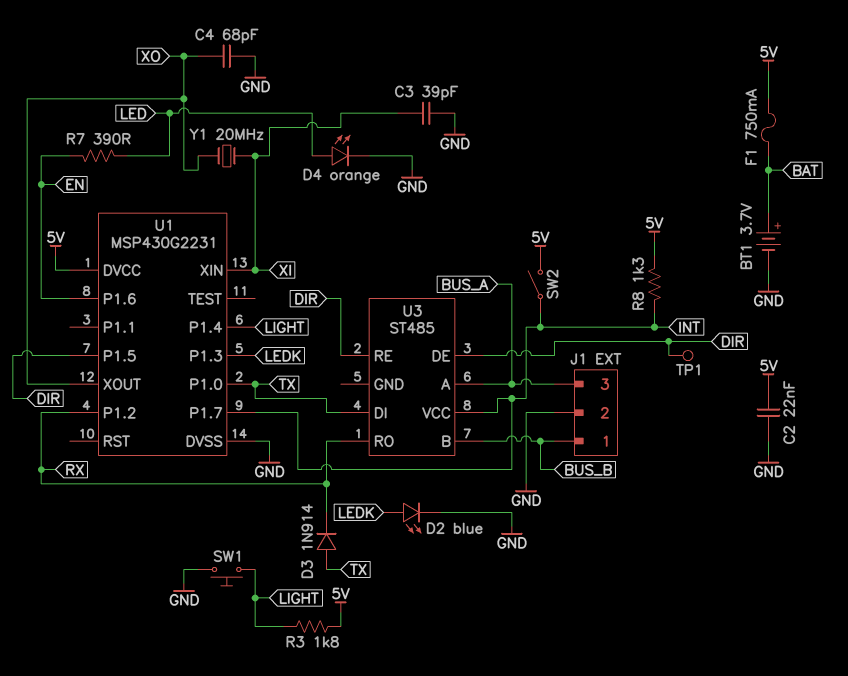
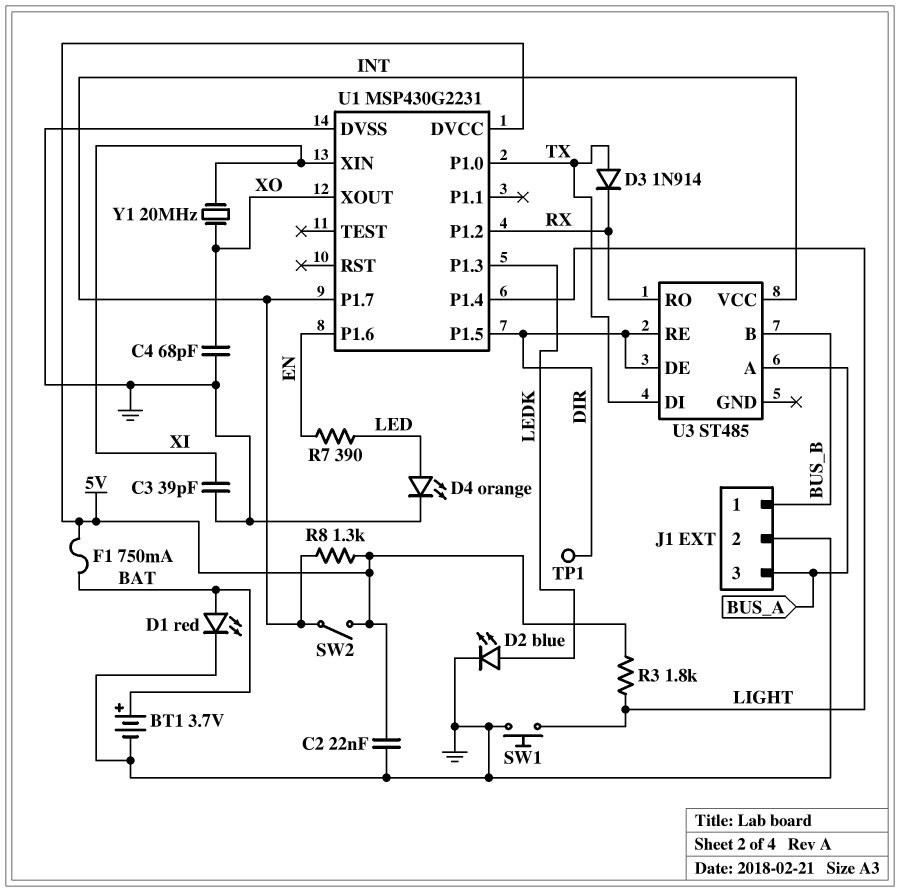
D1: none -> LED red (A BAT, K GND)

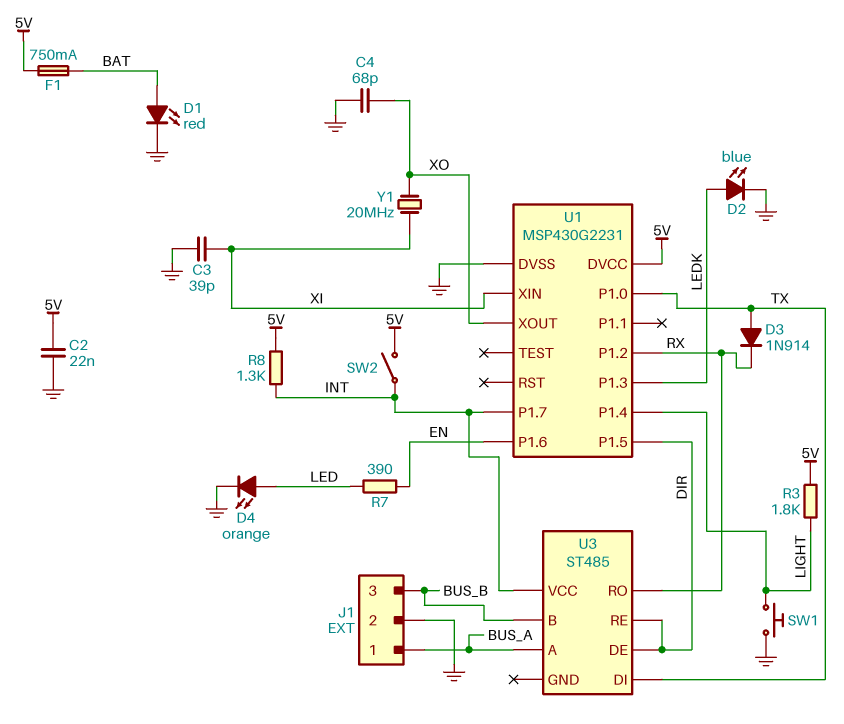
BT1: 3.7V (plus BAT, minus GND) -> none
J1 pin 1: BUS_B -> BUS_A
J1 pin 3: BUS_A -> BUS_B
TP1: test point (DIR) -> none

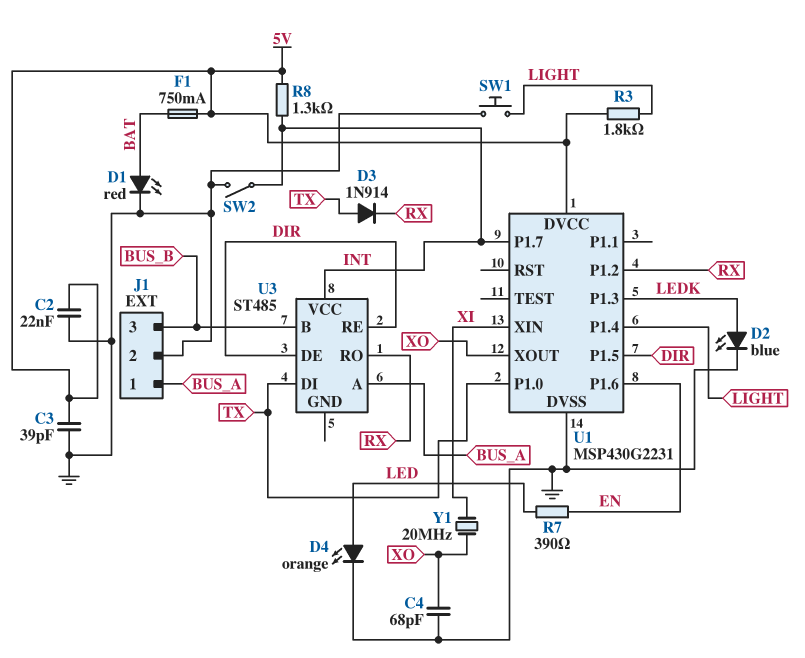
C3: 39pF (GND, XI) -> 39pF (5V, GND)
SW2: switch (5V, INT) -> switch (GND, INT)

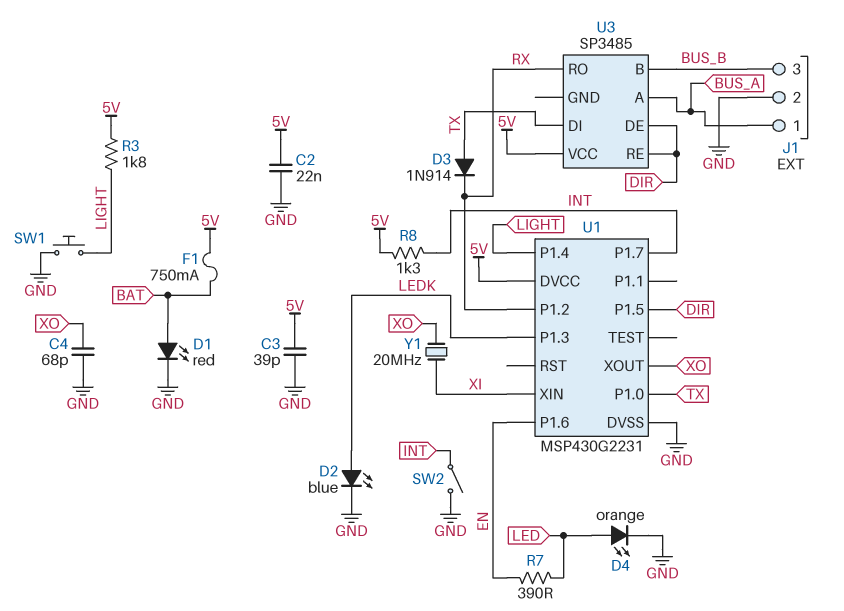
U3: ST485 -> SP3485
U3 pin VCC: INT -> 5V

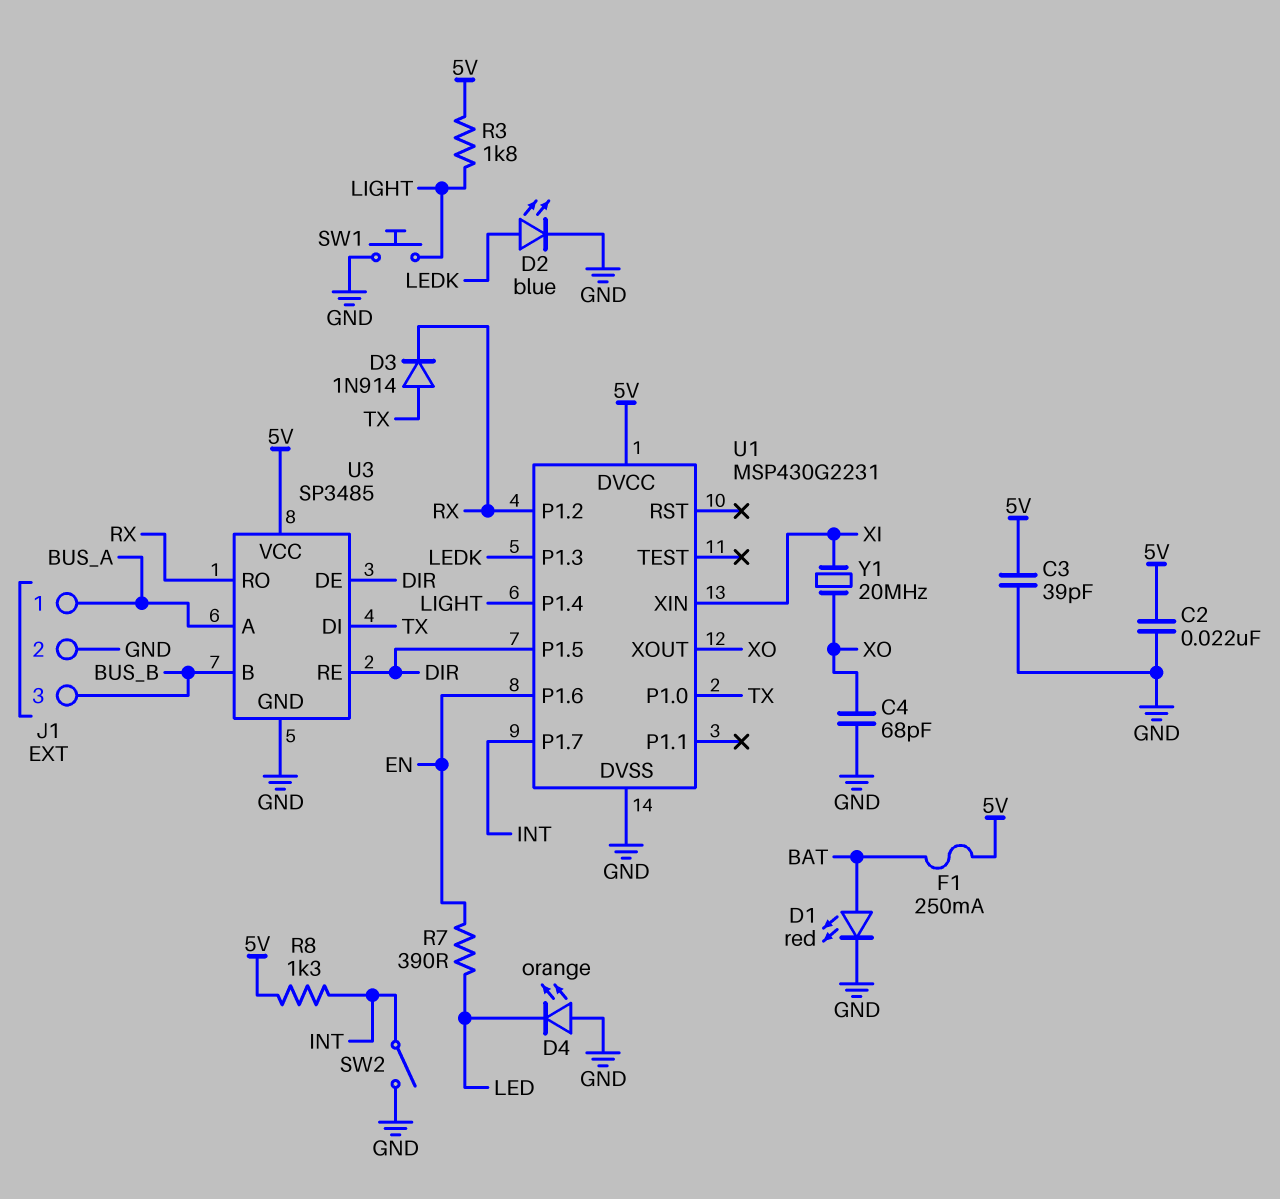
D4: LED orange (A LED, K GND) -> LED orange (A GND, K LED)
F1: 750mA (5V, BAT) -> 250mA (5V, BAT)
U3 pin GND: none -> GND

